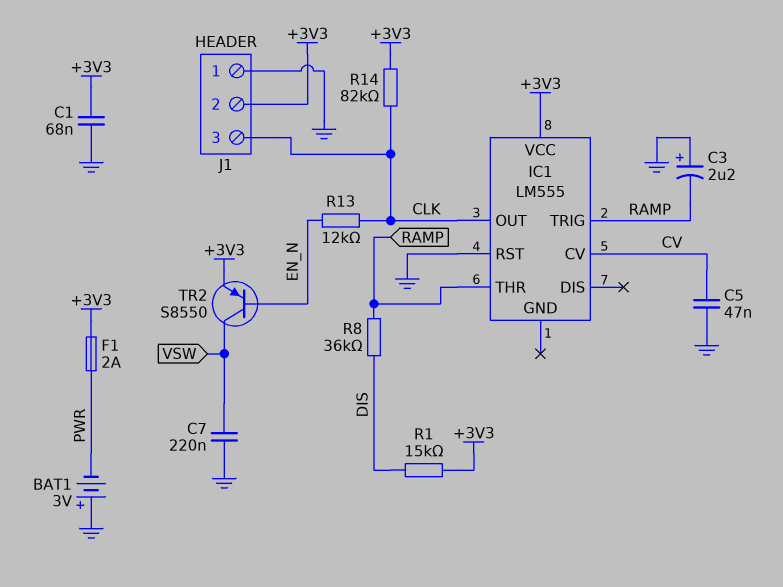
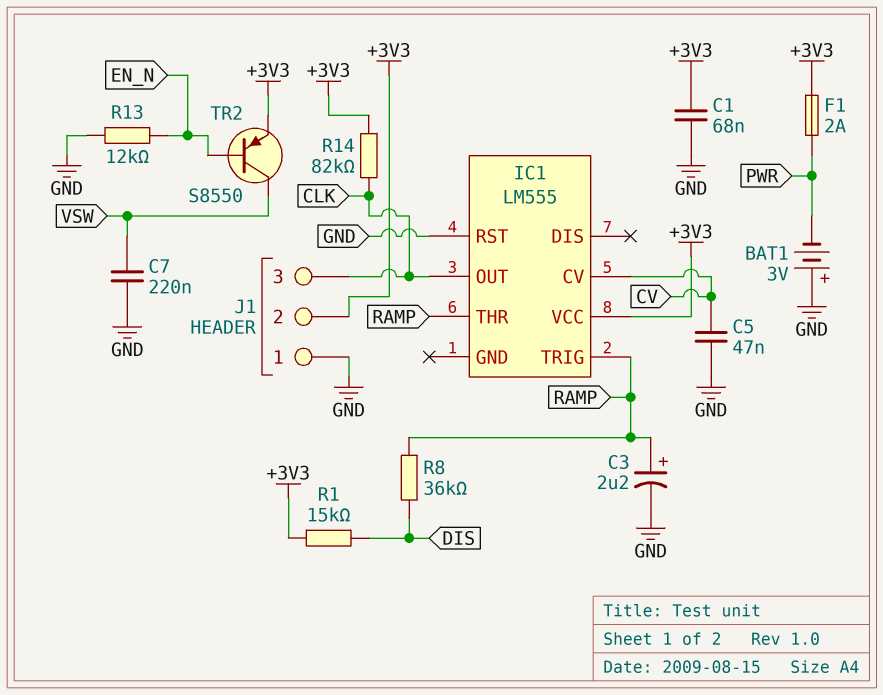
C3: 2.2uF (plus GND, minus RAMP) -> 2.2uF (plus RAMP, minus GND)
R13: 12k (CLK, EN_N) -> 12k (EN_N, GND)

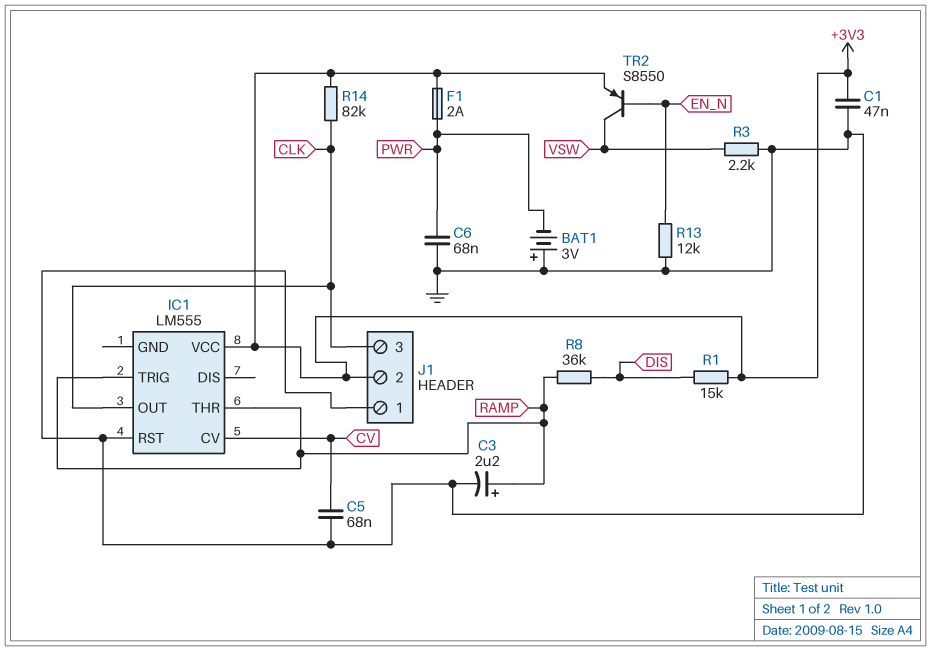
C1: 68nF (+3V3, GND) -> 47nF (+3V3, GND)
C5: 47nF (CV, GND) -> 68nF (CV, GND)
C6: none -> 68nF (GND, PWR)
C7: 220nF (GND, VSW) -> none
R3: none -> 2.2k (GND, VSW)

